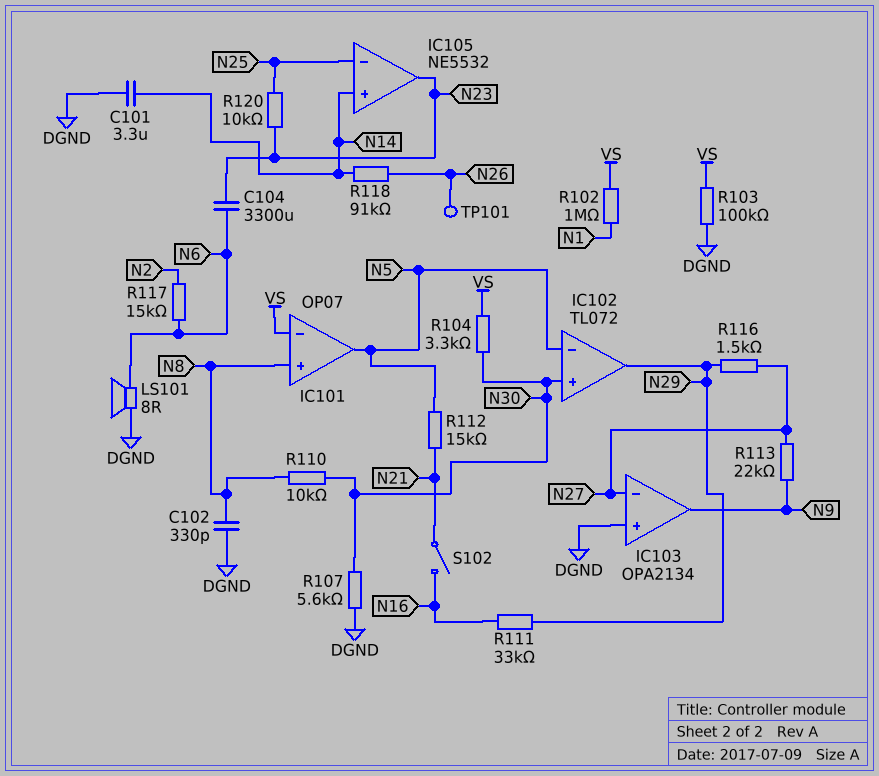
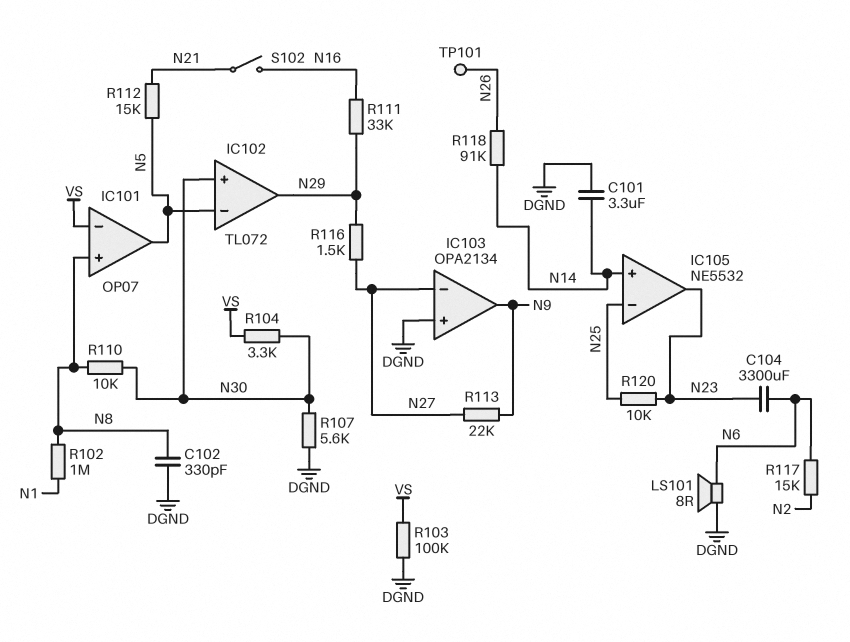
R102: 1M (N1, VS) -> 1M (N1, N8)

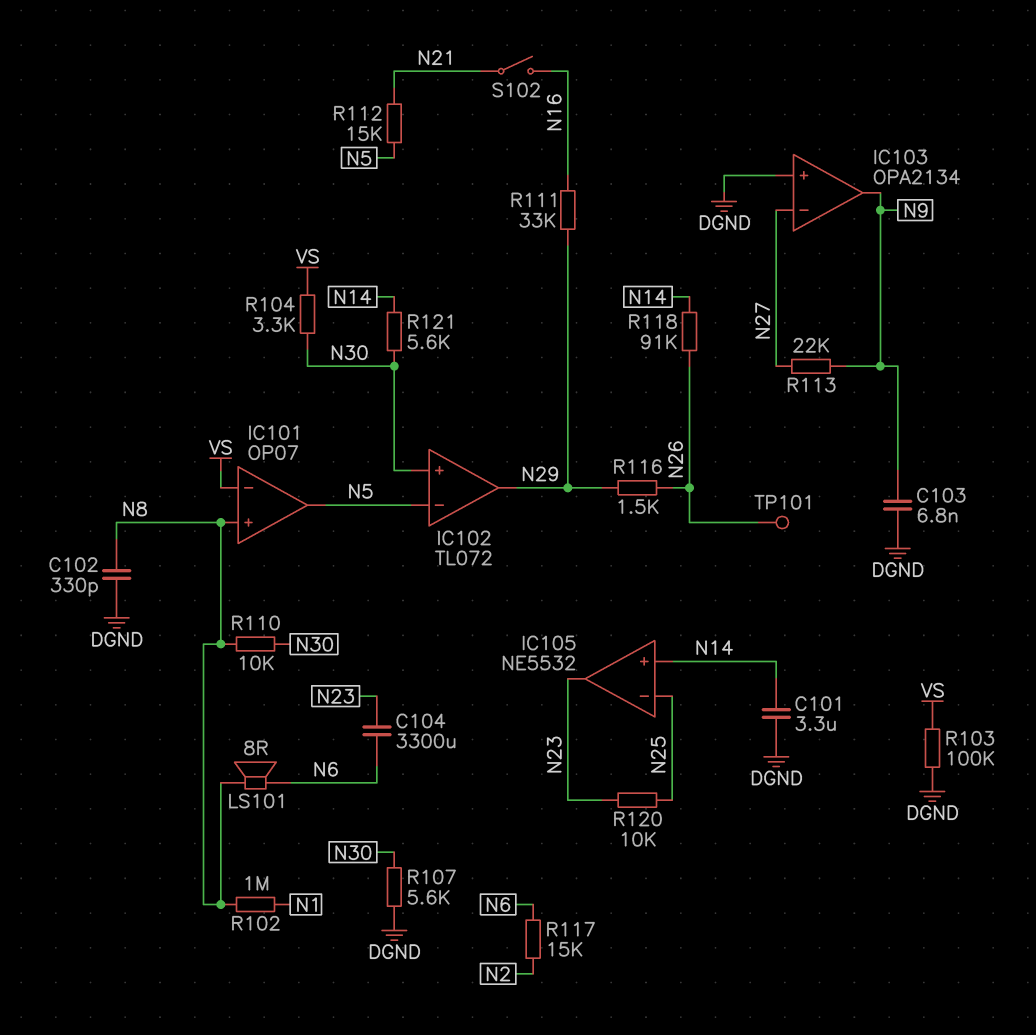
C103: none -> 6.8nF (DGND, N9)
LS101: speaker 8R (DGND, N6) -> speaker 8R (N6, N8)
R116: 1.5k (N27, N29) -> 1.5k (N26, N29)
R121: none -> 5.6k (N14, N30)

